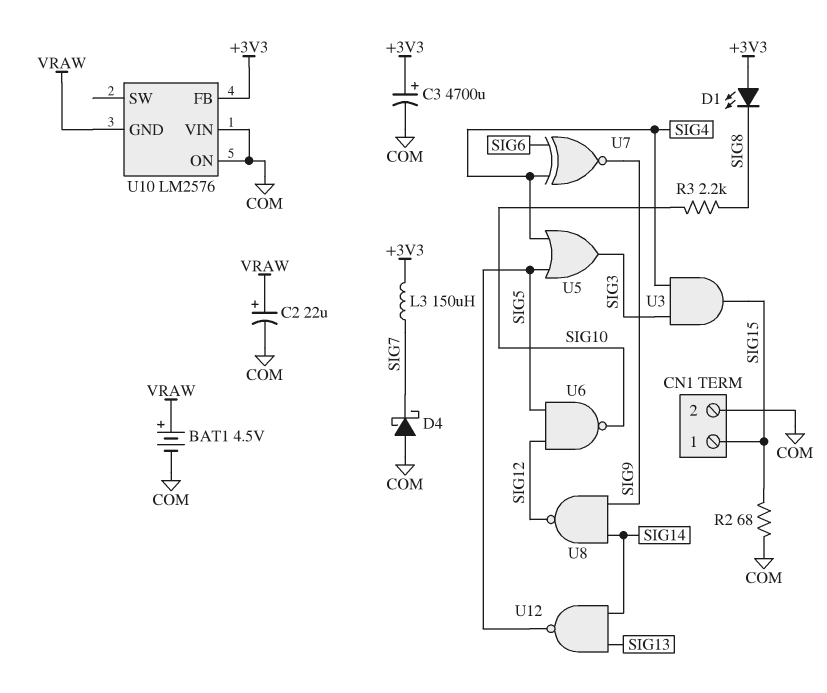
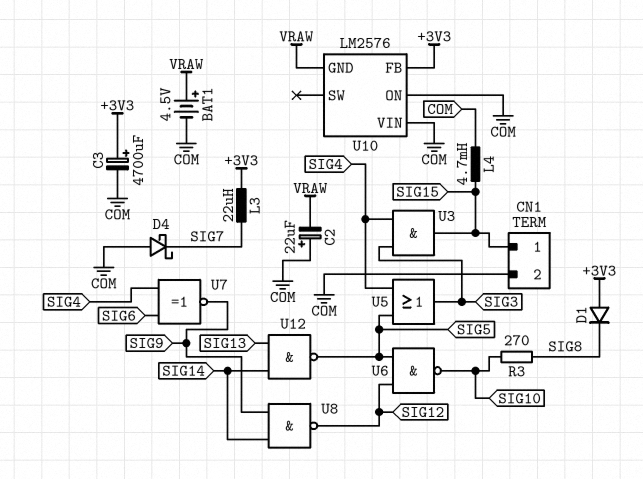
C2: 22uF (plus VRAW, minus COM) -> 22uF (plus COM, minus VRAW)
D1: LED (A +3V3, K SIG8) -> diode (A +3V3, K SIG8)
L3: 150uH (+3V3, SIG7) -> 22uH (+3V3, SIG7)
L4: none -> 4.7mH (COM, SIG15)
R2: 68 (COM, SIG15) -> none
R3: 2.2k (SIG8, SIG10) -> 270 (SIG8, SIG10)

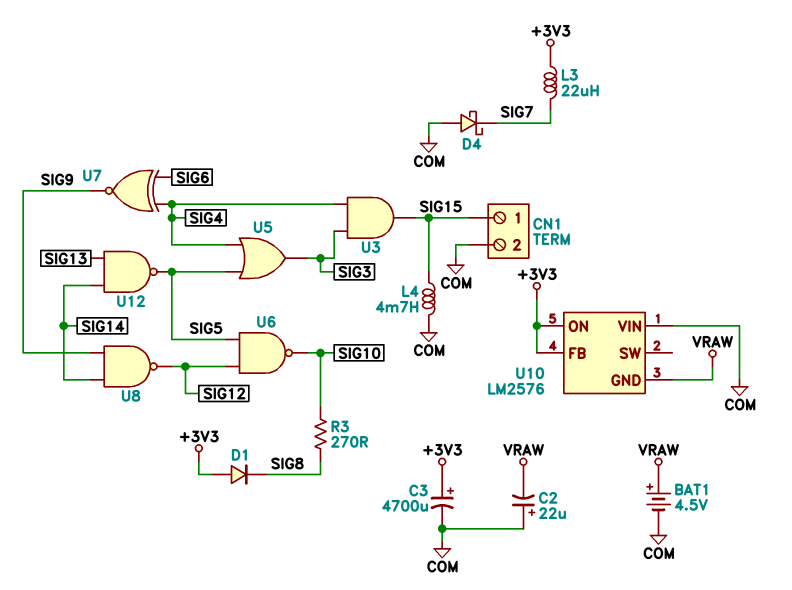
U10 pin ON: COM -> +3V3

